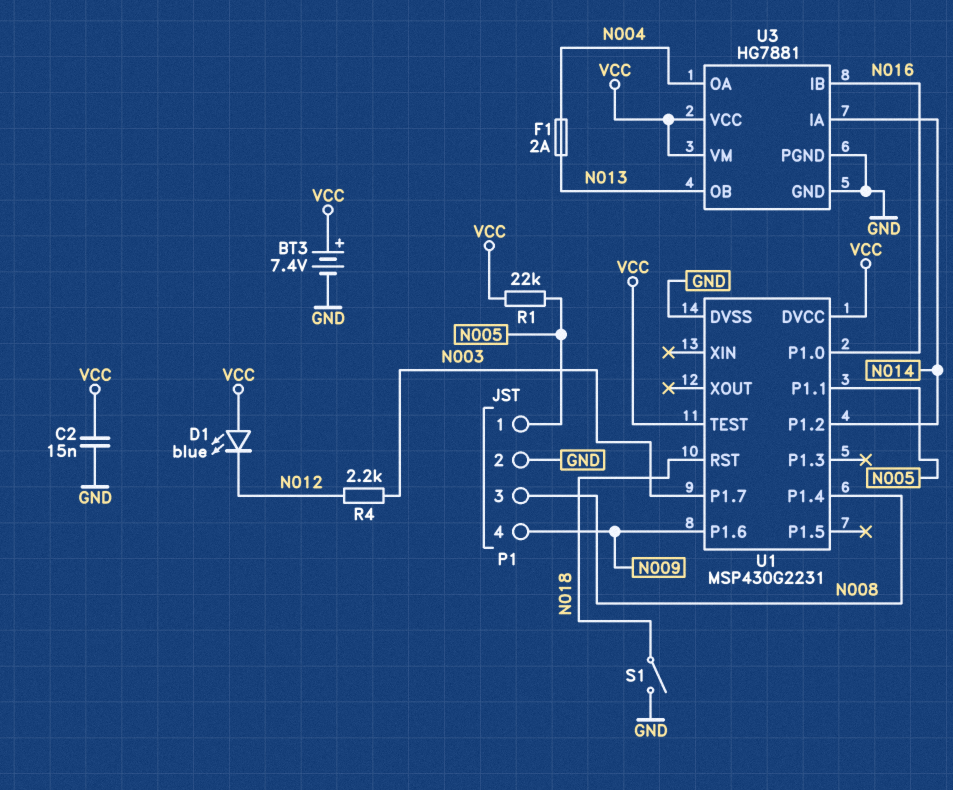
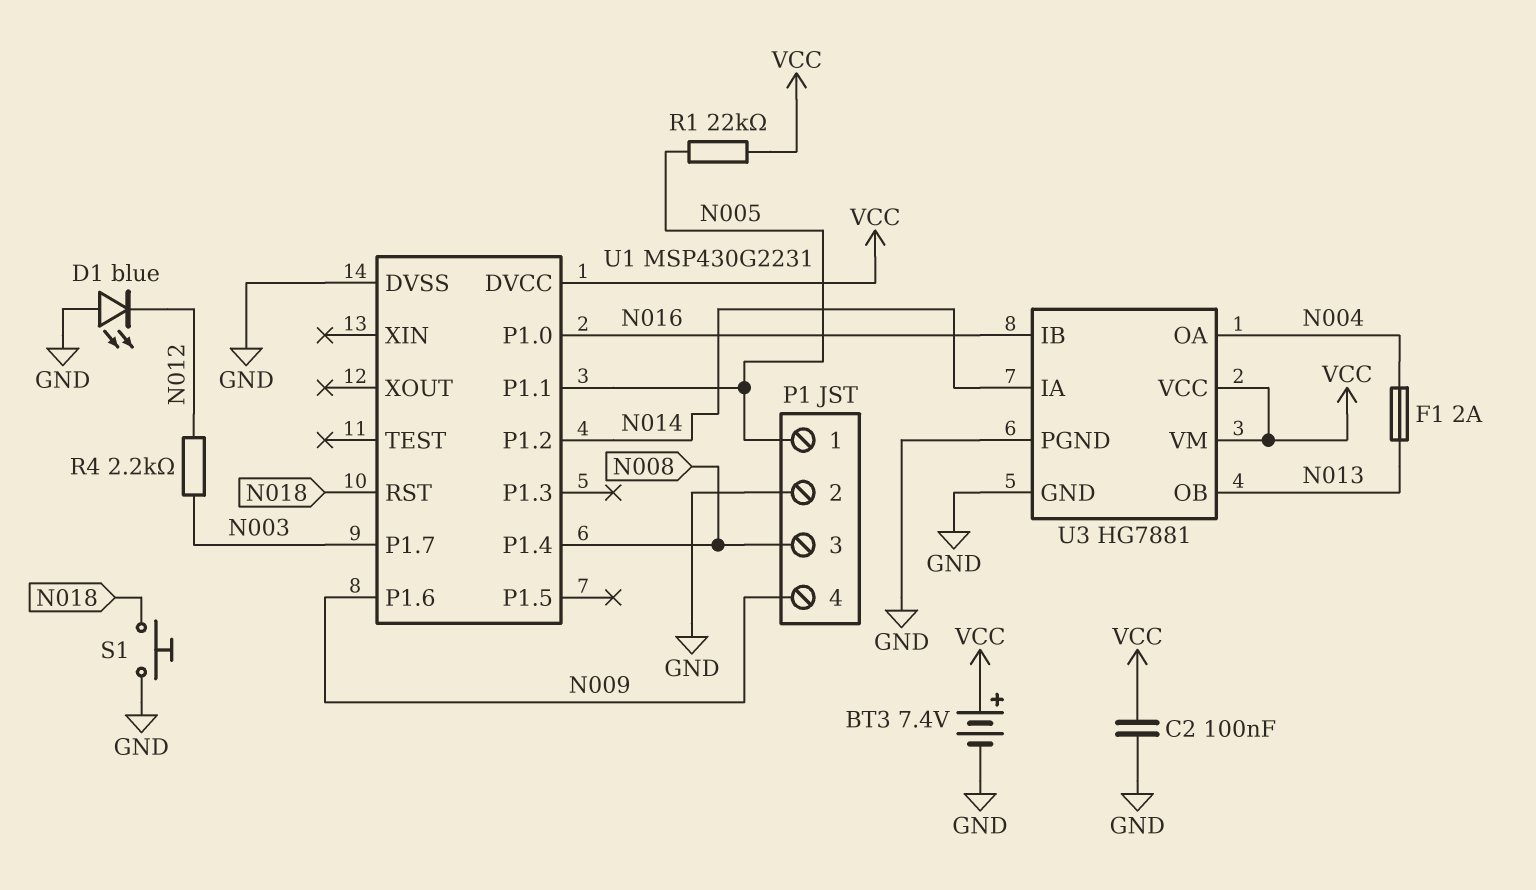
C2: 15nF (GND, VCC) -> 100nF (GND, VCC)
D1: LED blue (A VCC, K N012) -> LED blue (A GND, K N012)
S1: switch (GND, N018) -> button (GND, N018)
U1 pin TEST: VCC -> none

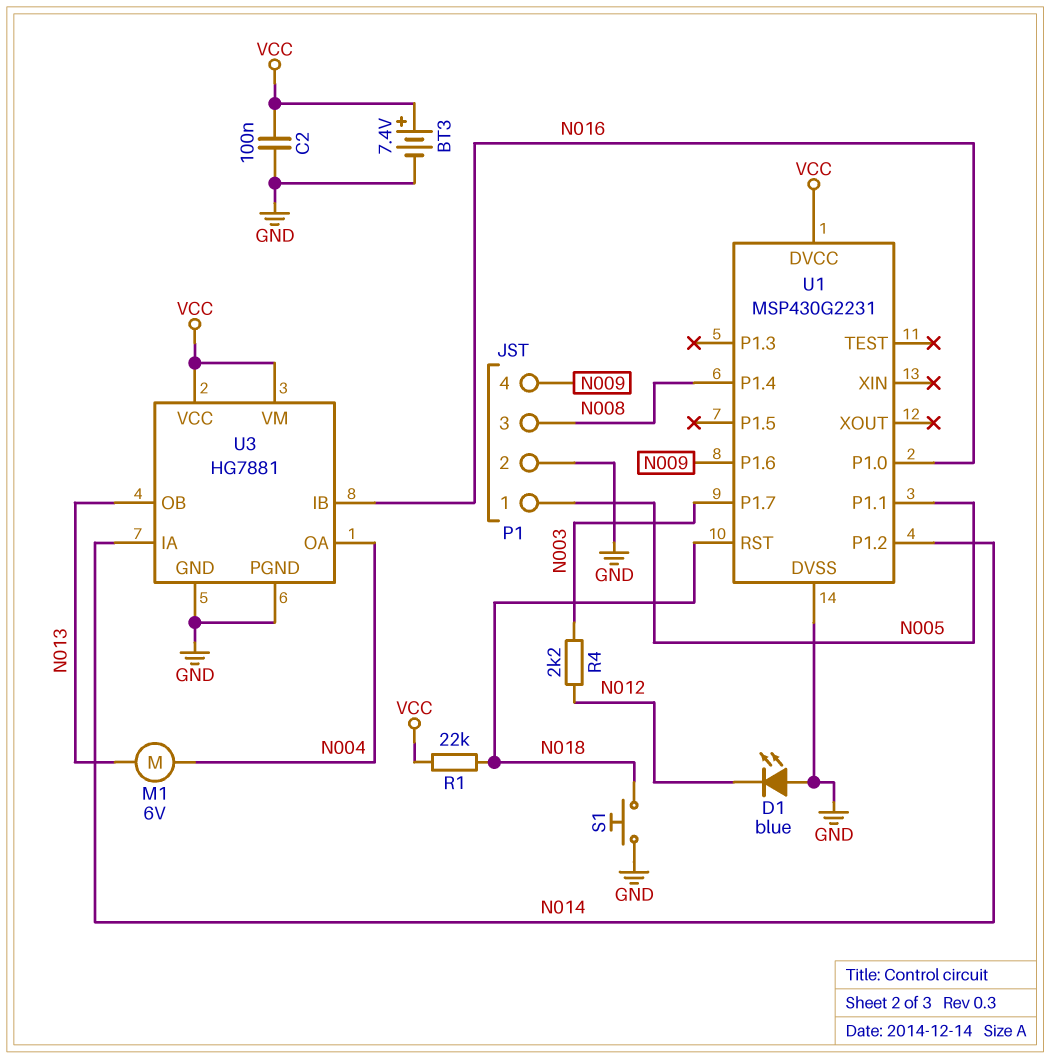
F1: 2A (N004, N013) -> none
M1: none -> motor 6V (N004, N013)
R1: 22k (N005, VCC) -> 22k (N018, VCC)

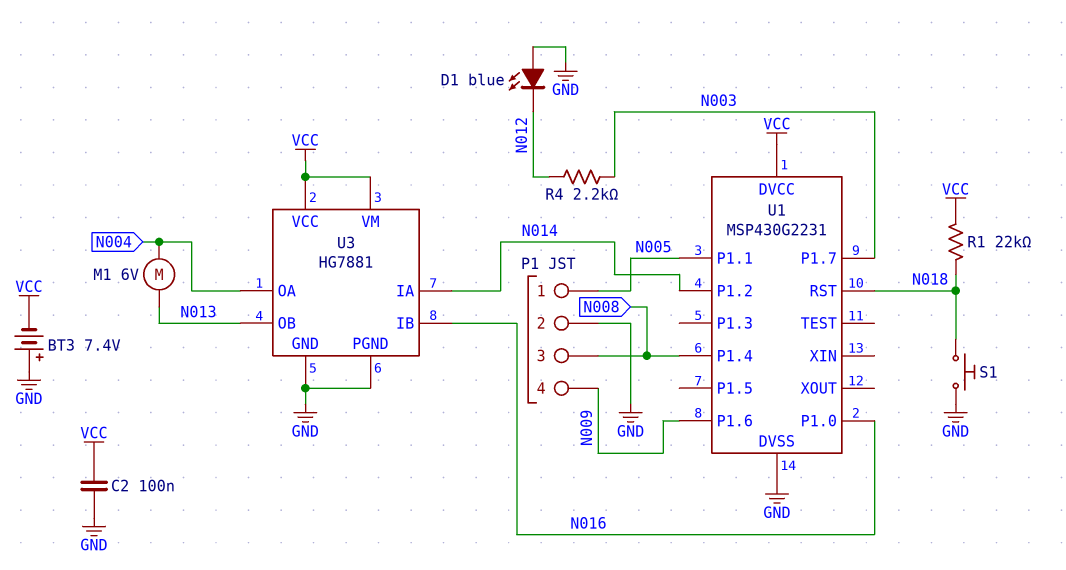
BT3: 7.4V (plus VCC, minus GND) -> 7.4V (plus GND, minus VCC)

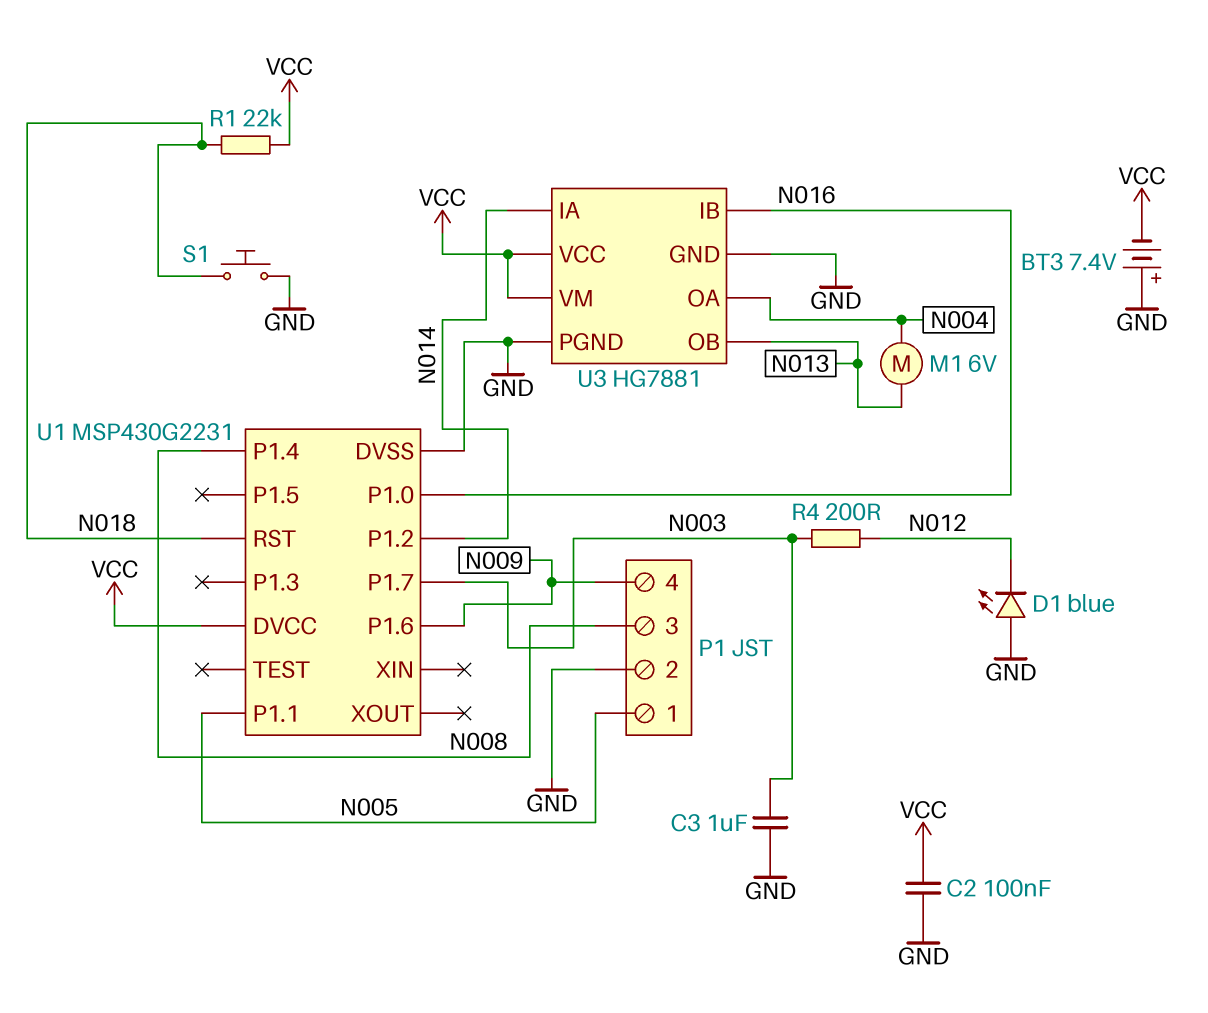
C3: none -> 1uF (GND, N003)
R4: 2.2k (N003, N012) -> 200 (N003, N012)

